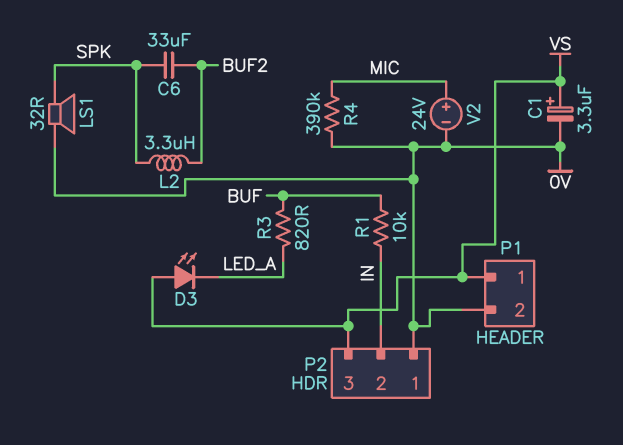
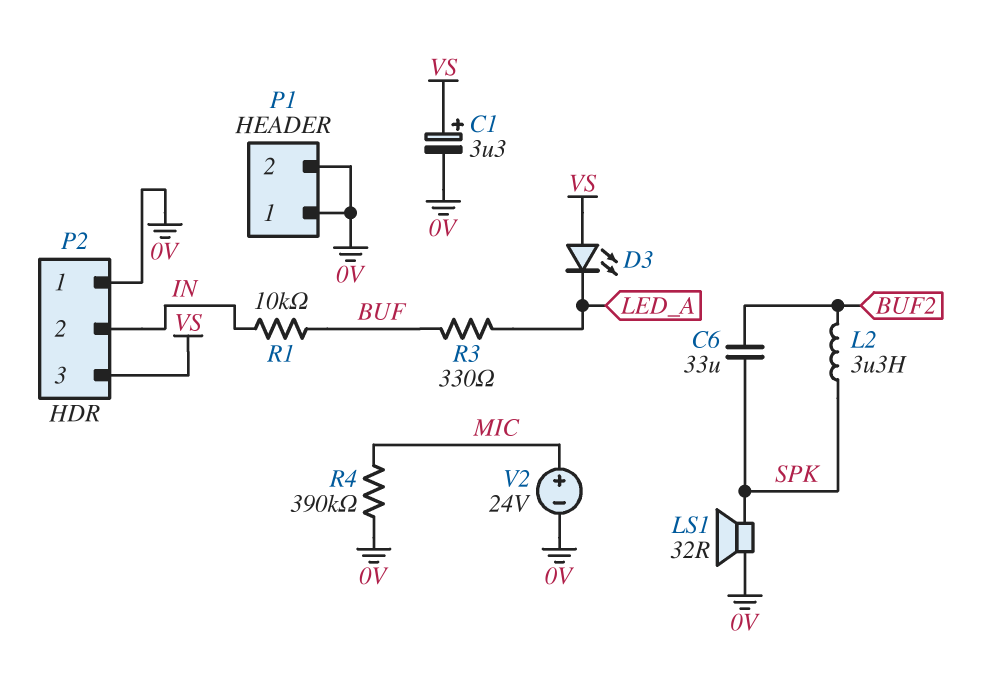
P1 pin 1: VS -> 0V
R3: 820 (BUF, LED_A) -> 330 (BUF, LED_A)

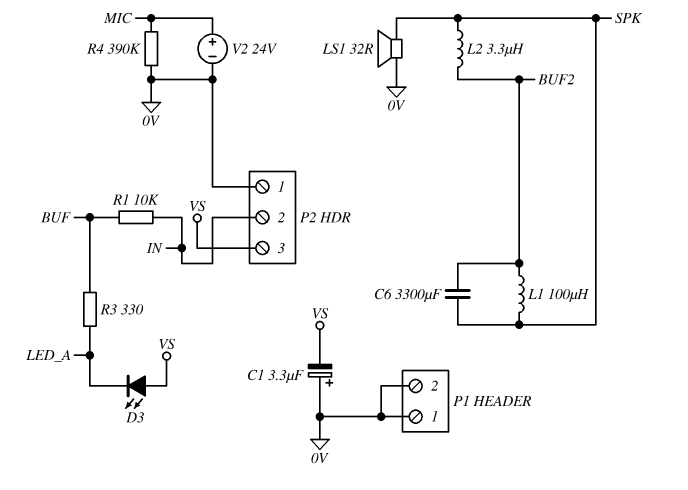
C1: 3.3uF (plus VS, minus 0V) -> 3.3uF (plus 0V, minus VS)
C6: 33uF (BUF2, SPK) -> 3300uF (BUF2, SPK)
L1: none -> 100uH (BUF2, SPK)

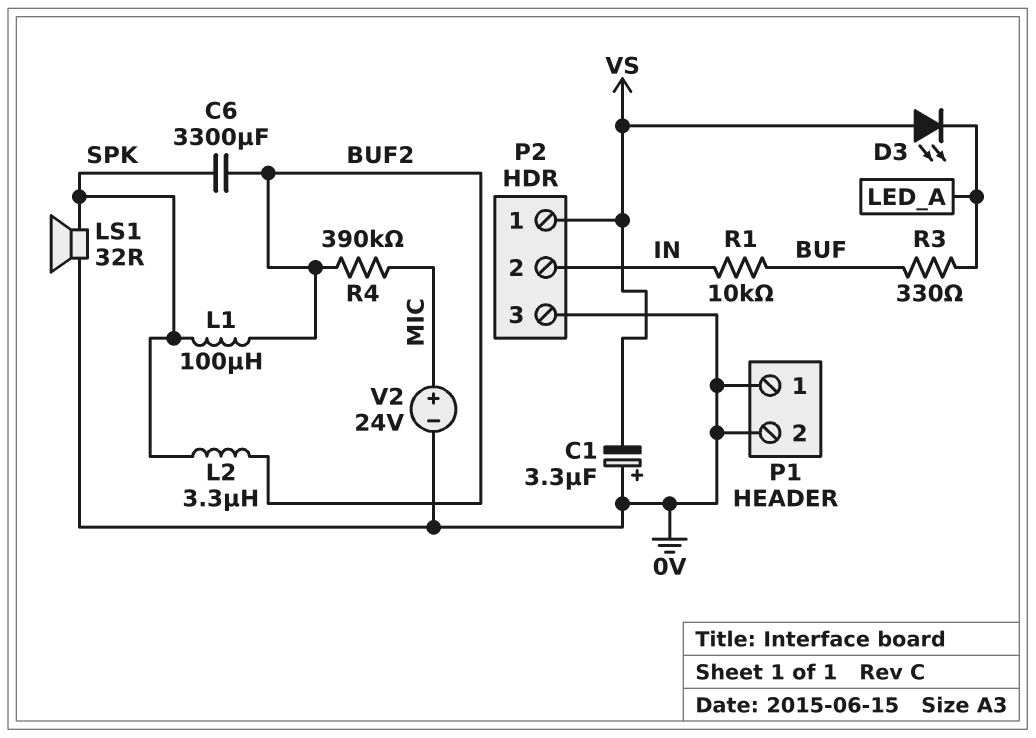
P2 pin 1: 0V -> VS
P2 pin 3: VS -> 0V
R4: 390k (0V, MIC) -> 390k (BUF2, MIC)

